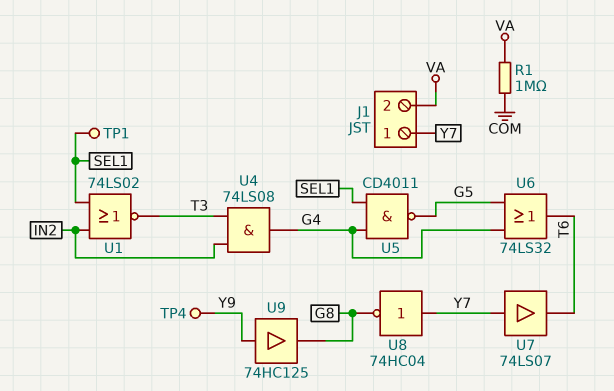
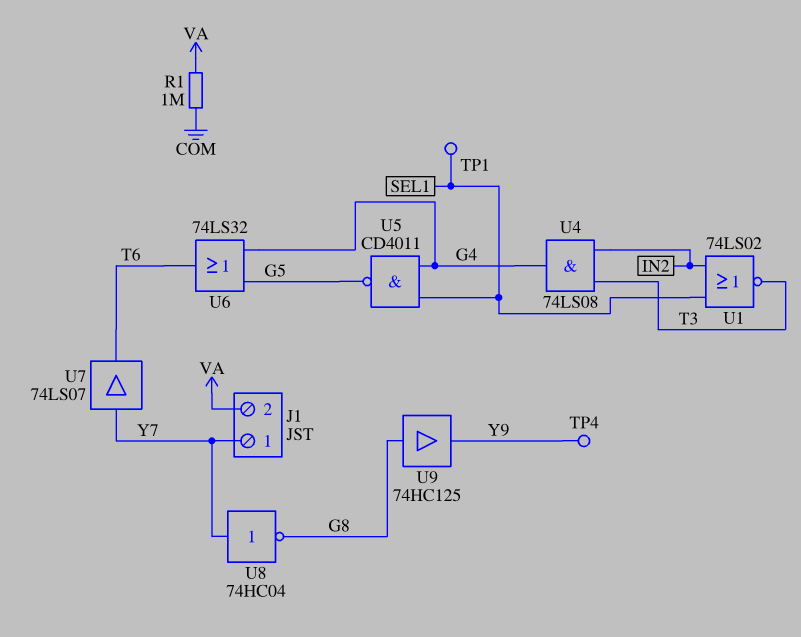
U9: buffer 74HC125 (in Y9, out G8) -> buffer 74HC125 (in G8, out Y9)

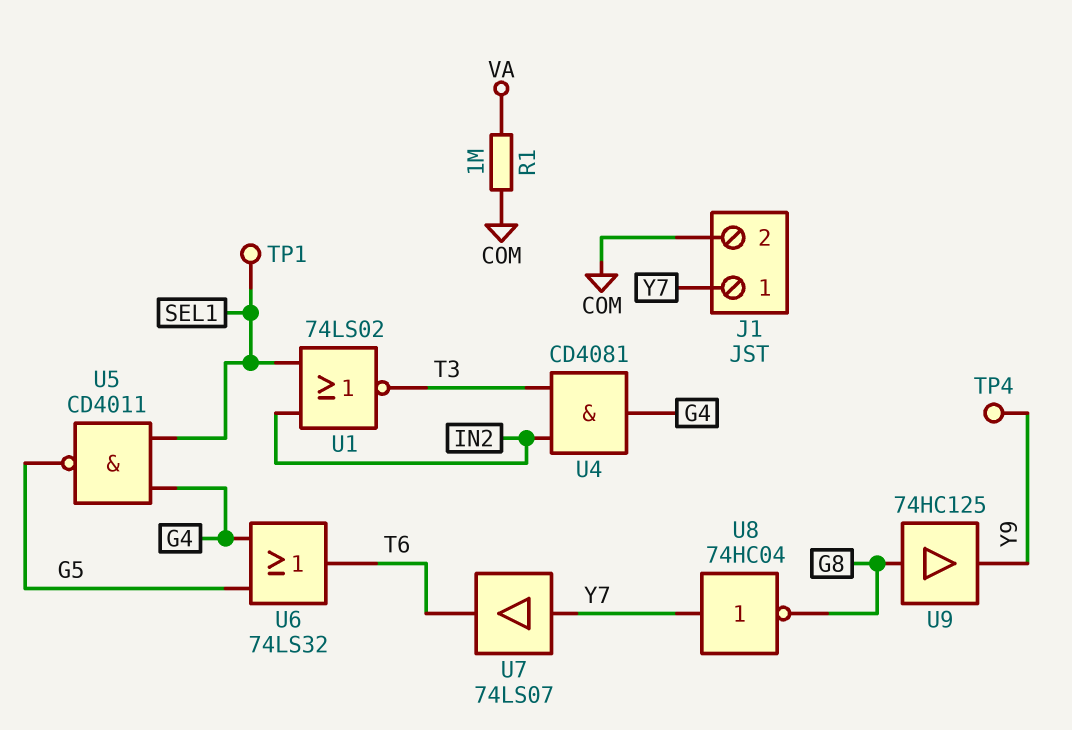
J1 pin 2: VA -> COM
U4: AND 74LS08 (in IN2, in T3, out G4) -> AND CD4081 (in IN2, in T3, out G4)

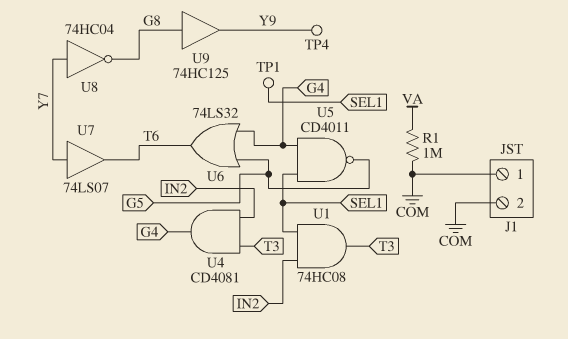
J1 pin 1: Y7 -> COM
U1: NOR 74LS02 (in IN2, in SEL1, out T3) -> AND 74HC08 (in IN2, in SEL1, out T3)

